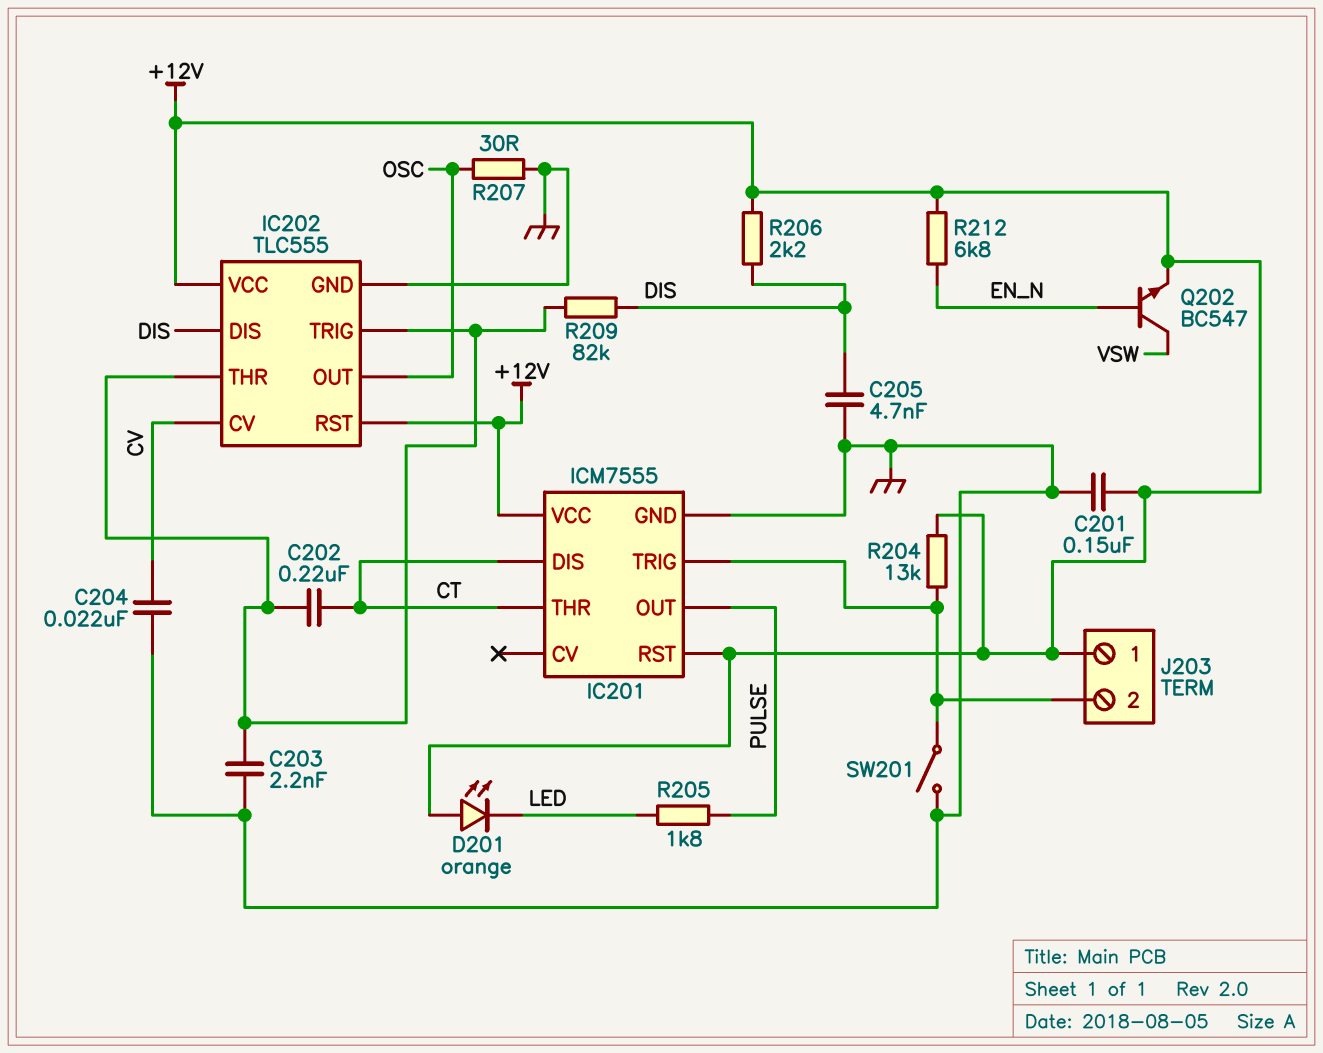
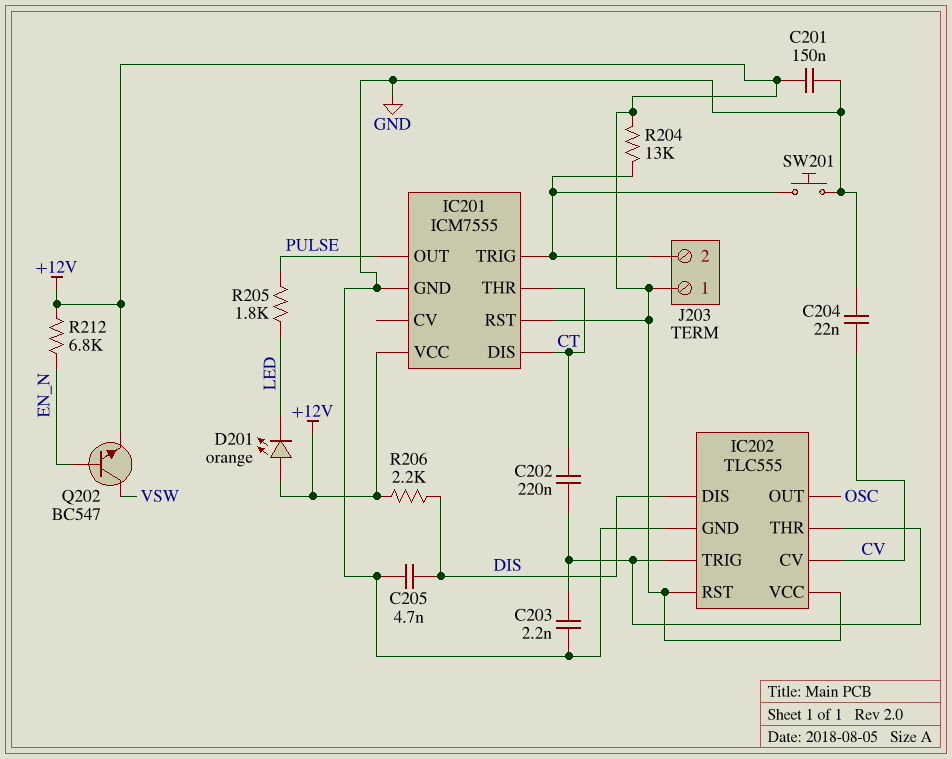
R207: 30 (GND, OSC) -> none
R209: 82k (DIS, IC202/THR) -> none
SW201: switch (GND, IC201/TRIG) -> button (GND, IC201/TRIG)

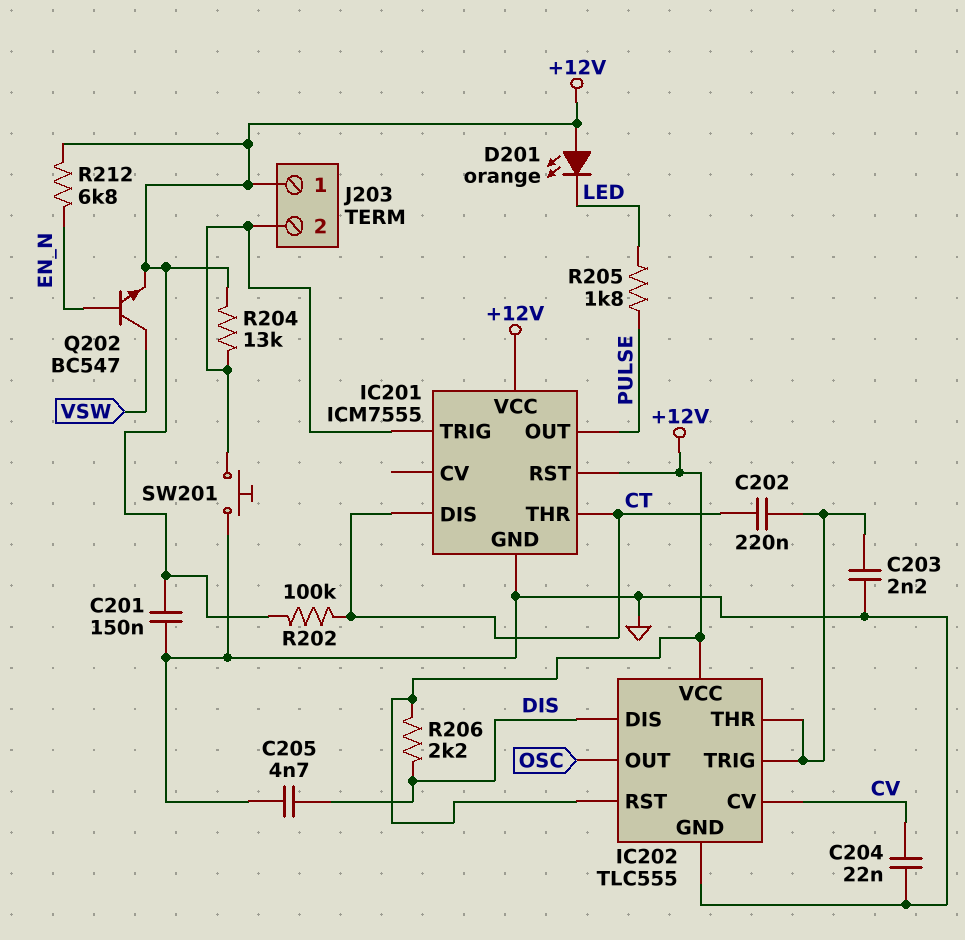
R202: none -> 100k (+12V, CT)

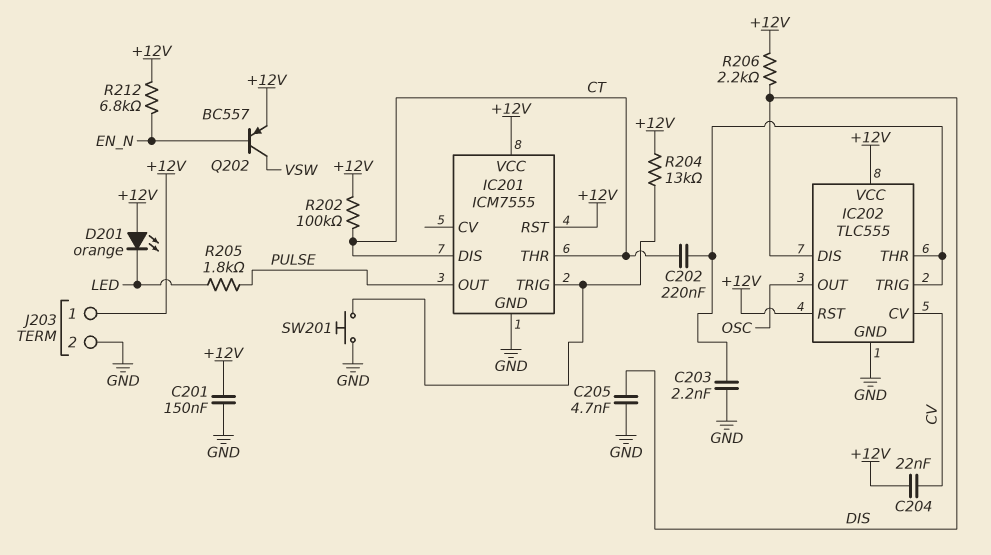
C204: 22nF (CV, GND) -> 22nF (+12V, CV)
J203 pin 2: IC201/TRIG -> GND
Q202: NPN BC547 (B EN_N, C VSW, E +12V) -> PNP BC557 (B EN_N, C VSW, E +12V)

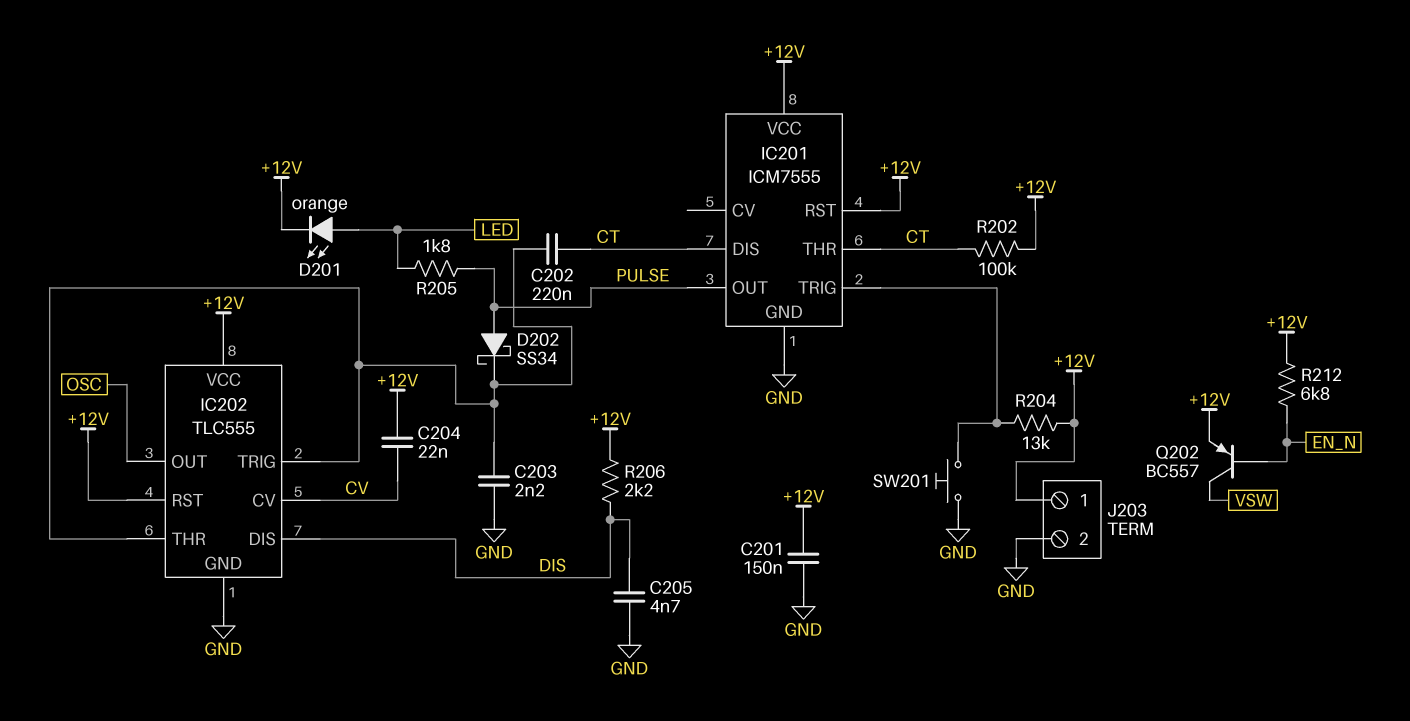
D201: LED orange (A +12V, K LED) -> LED orange (A LED, K +12V)
D202: none -> schottky SS34 (A PULSE, K IC202/THR)

